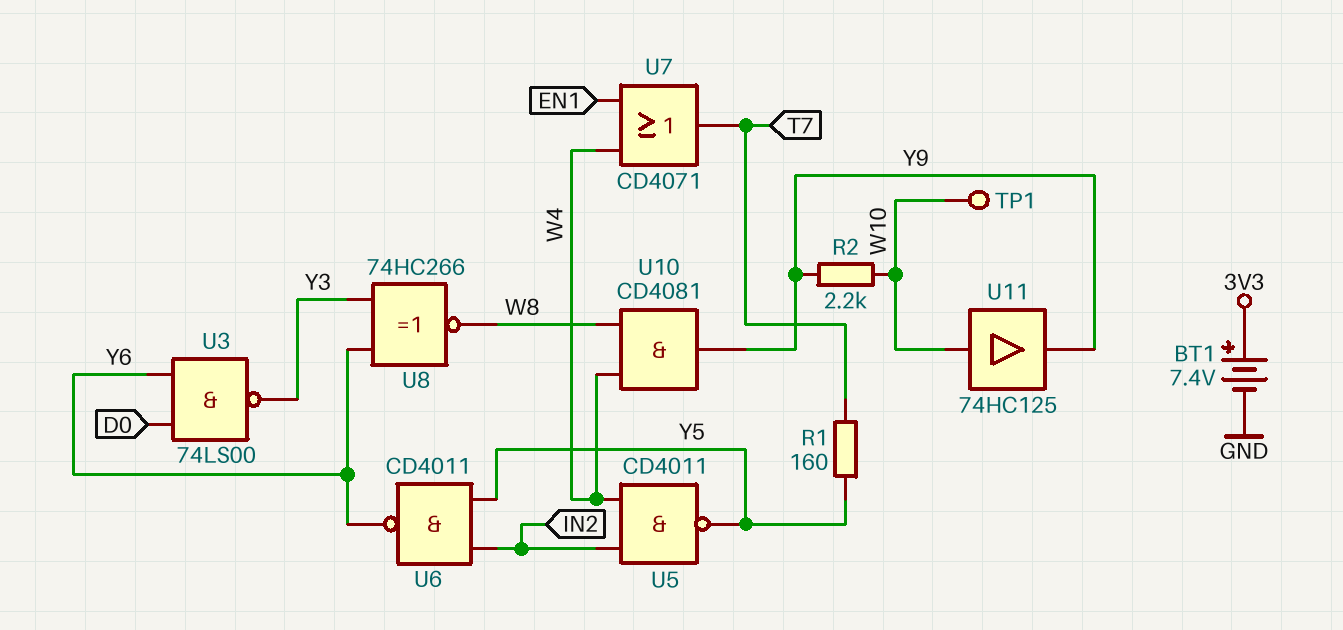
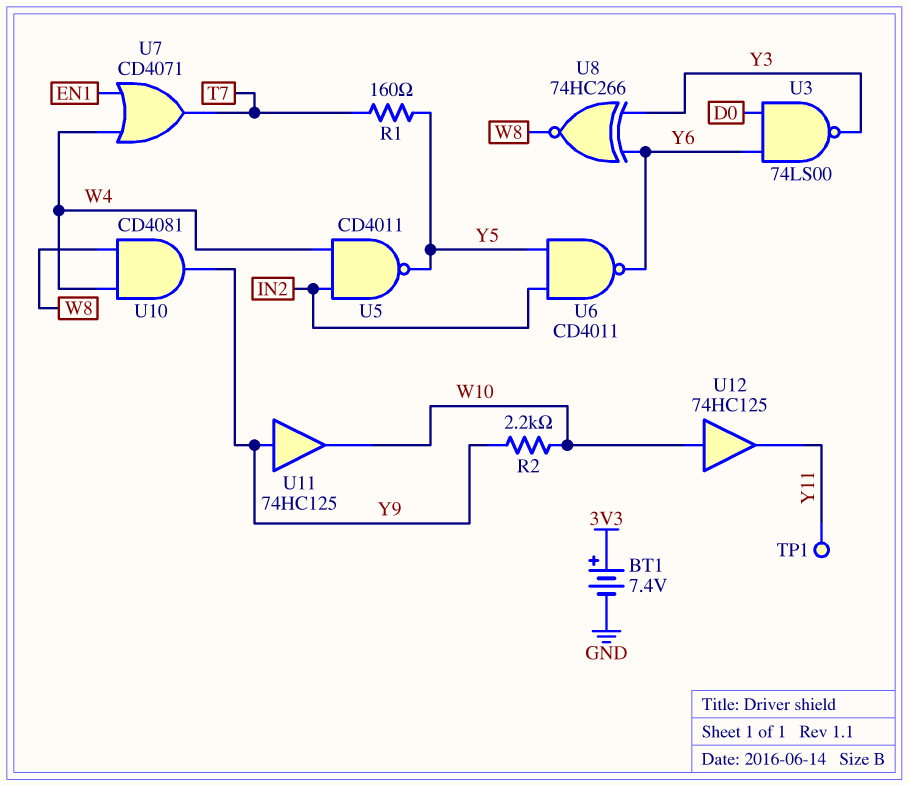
TP1: test point (W10) -> test point (Y11)
U11: buffer 74HC125 (in W10, out Y9) -> buffer 74HC125 (in Y9, out W10)
U12: none -> buffer 74HC125 (in W10, out Y11)

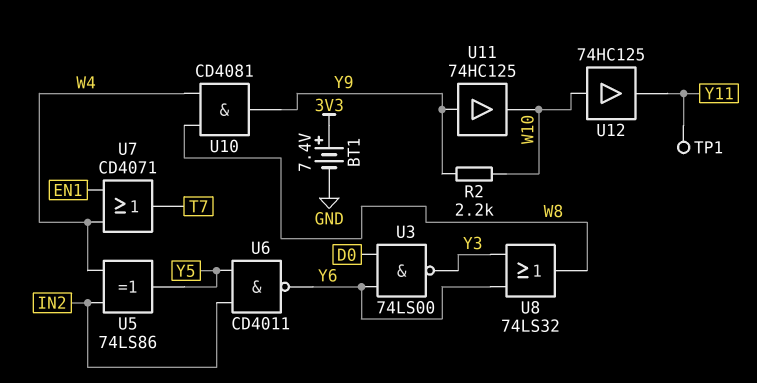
R1: 160 (T7, Y5) -> none
U5: NAND CD4011 (in IN2, in W4, out Y5) -> XOR 74LS86 (in IN2, in W4, out Y5)
U8: XNOR 74HC266 (in Y3, in Y6, out W8) -> OR 74LS32 (in Y3, in Y6, out W8)

